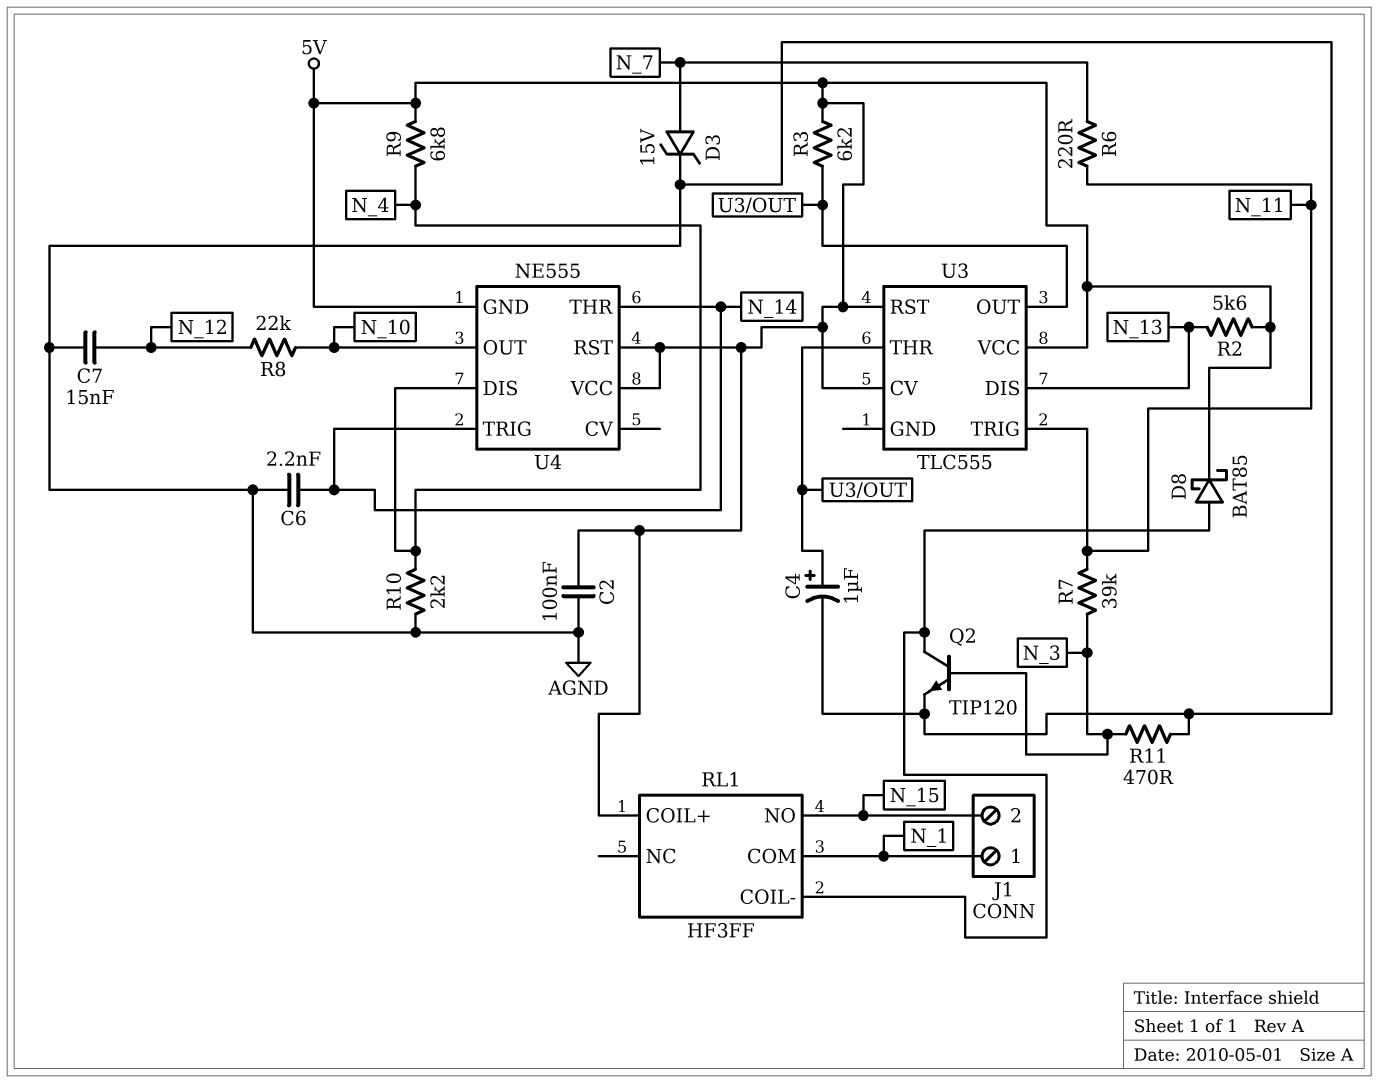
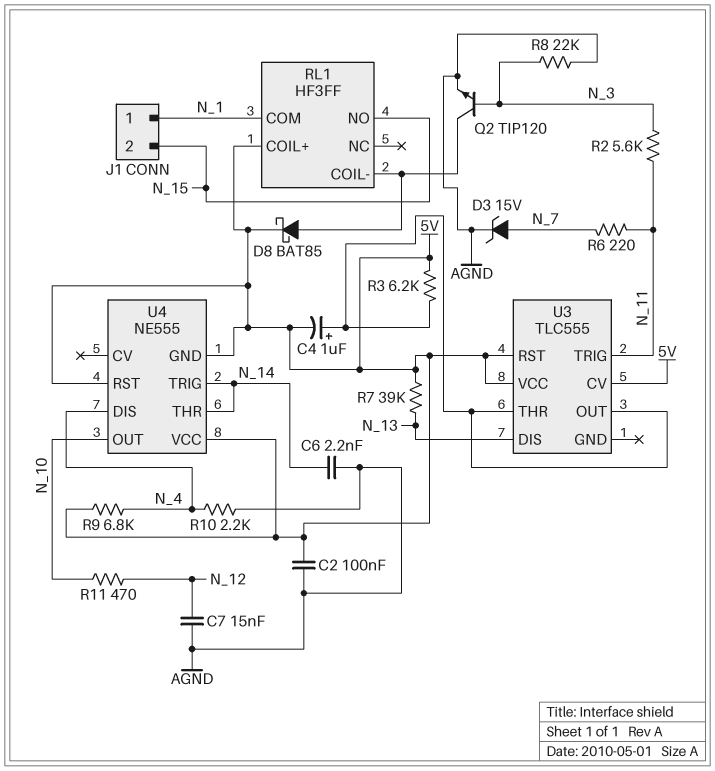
C4: 1uF (plus U3/OUT, minus AGND) -> 1uF (plus U3/OUT, minus 5V)
R2: 5.6k (5V, N_13) -> 5.6k (N_3, N_11)
R7: 39k (N_3, N_11) -> 39k (5V, N_13)
R8: 22k (N_10, N_12) -> 22k (AGND, N_3)
R11: 470 (AGND, N_3) -> 470 (N_10, N_12)

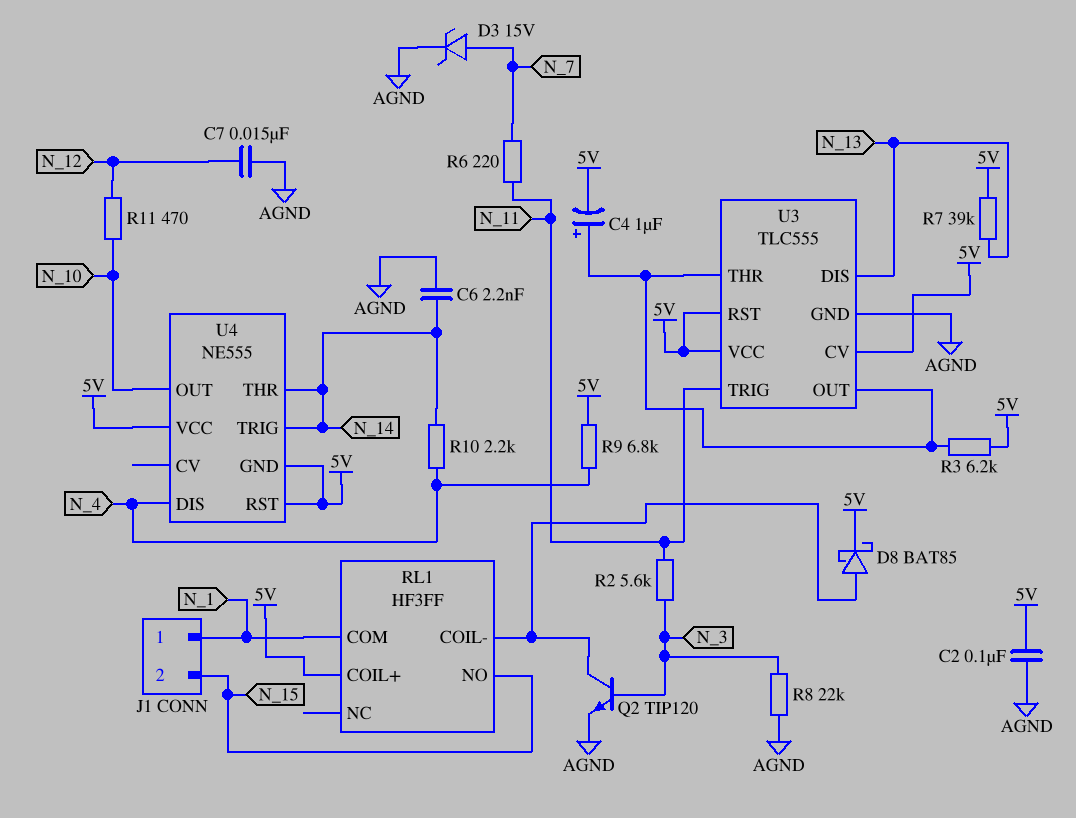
R10: 2.2k (AGND, N_4) -> 2.2k (N_4, N_14)
U3 pin GND: none -> AGND

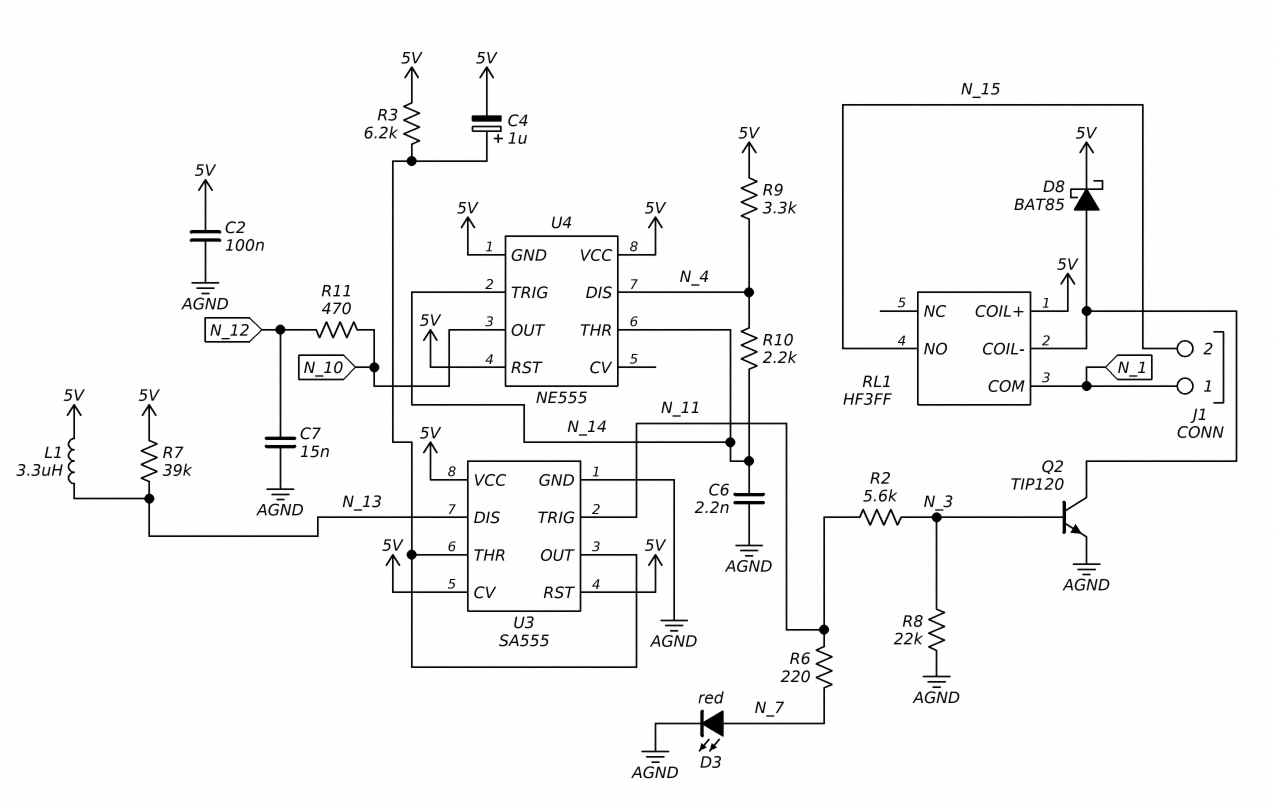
D3: zener 15V (A N_7, K AGND) -> LED red (A N_7, K AGND)
L1: none -> 3.3uH (5V, N_13)
R9: 6.8k (5V, N_4) -> 3.3k (5V, N_4)
U3: TLC555 -> SA555

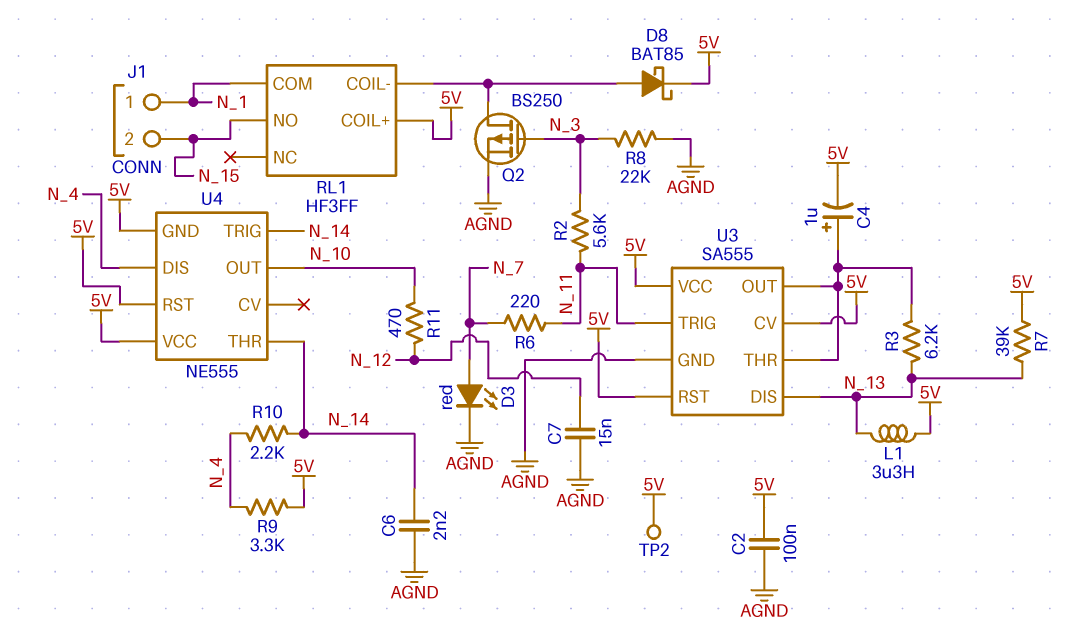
Q2: NPN TIP120 (B N_3, C RL1/COIL-, E AGND) -> PMOS BS250 (G N_3, D RL1/COIL-, S AGND)
R3: 6.2k (5V, U3/OUT) -> 6.2k (N_13, U3/OUT)
TP2: none -> test point (5V)

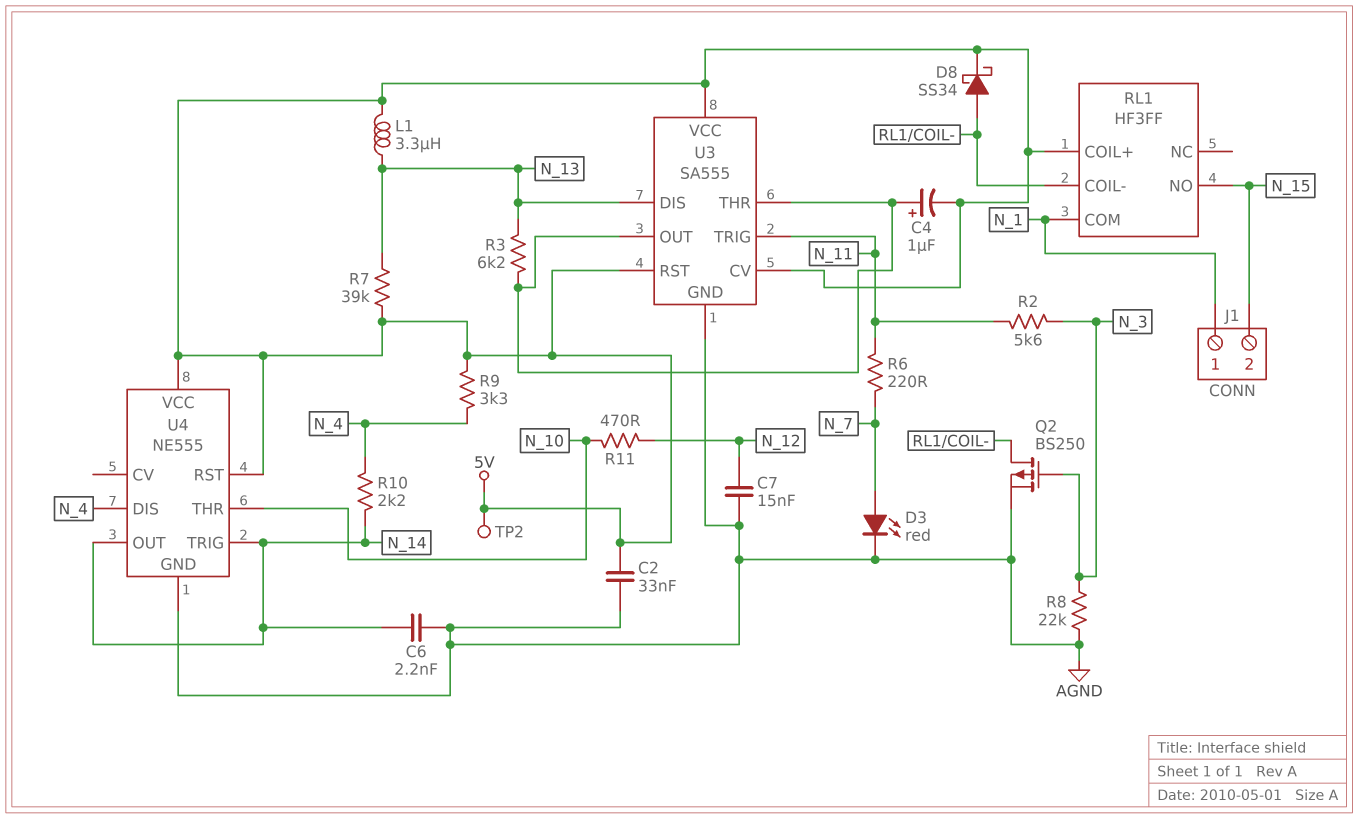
C2: 100nF (5V, AGND) -> 33nF (5V, AGND)
D8: schottky BAT85 (A RL1/COIL-, K 5V) -> schottky SS34 (A RL1/COIL-, K 5V)
U4 pin GND: 5V -> AGND
U4 pin OUT: N_10 -> N_14
U4 pin THR: N_14 -> N_10

